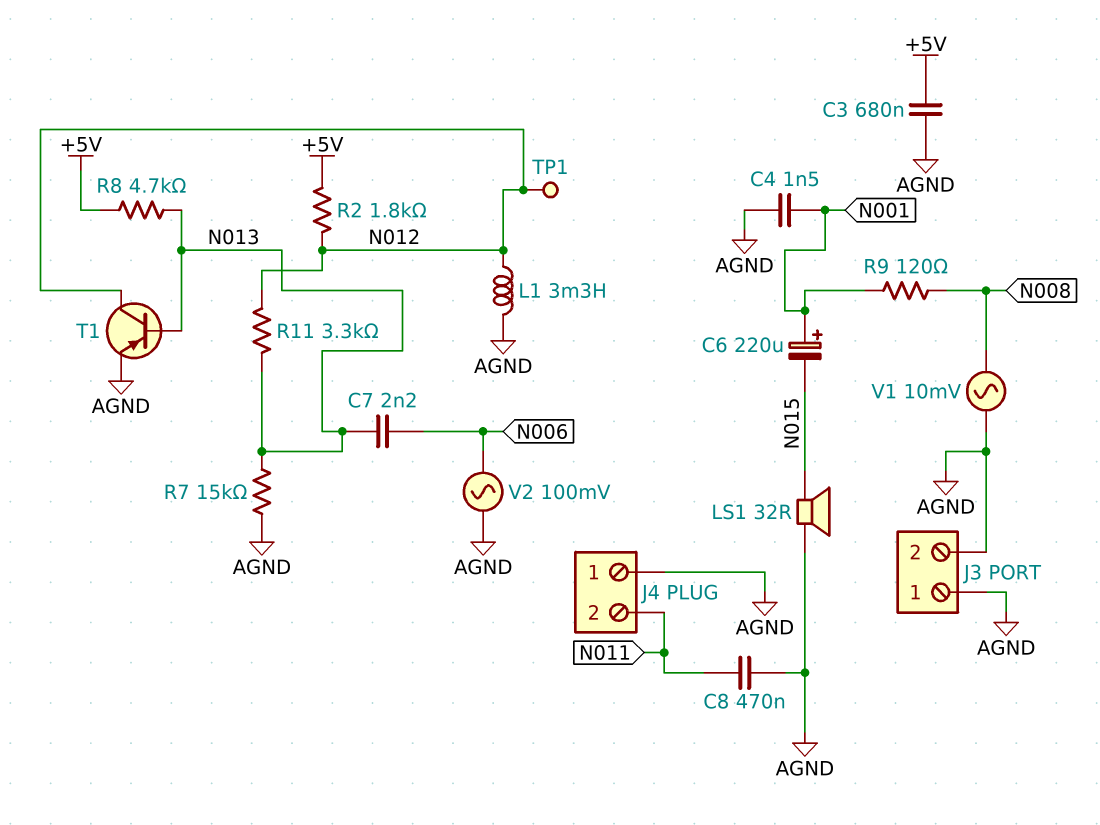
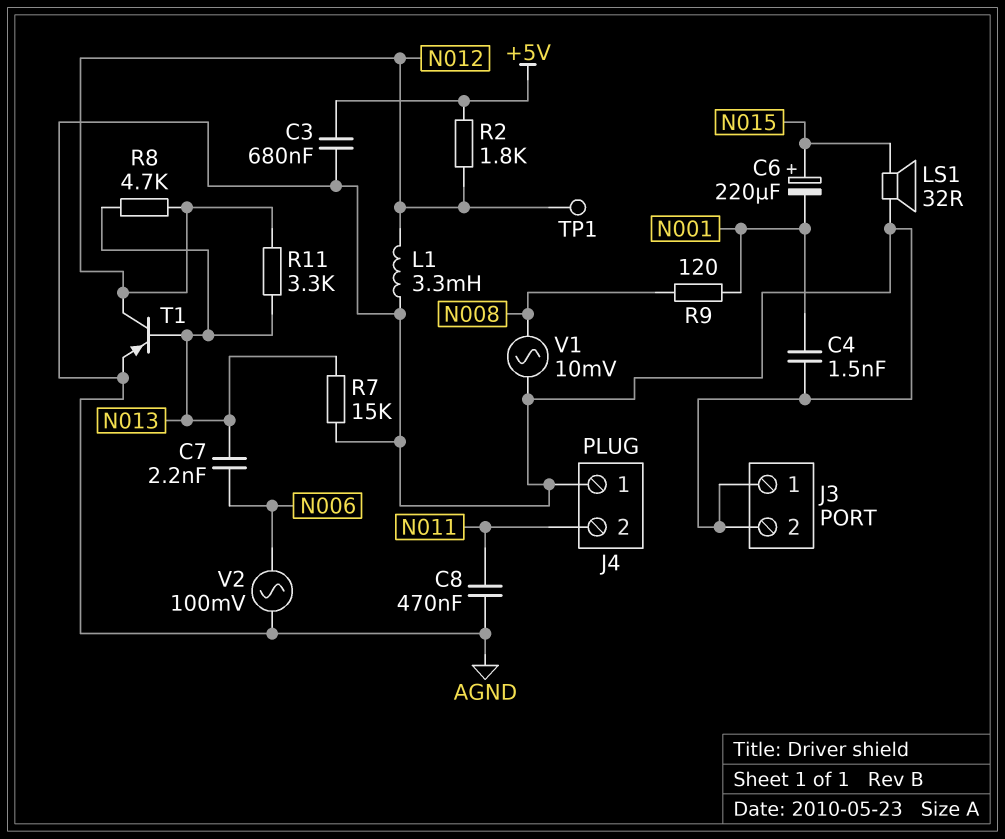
C6: 220uF (plus N001, minus N015) -> 220uF (plus N015, minus N001)
R8: 4.7k (+5V, N013) -> 4.7k (N012, N013)

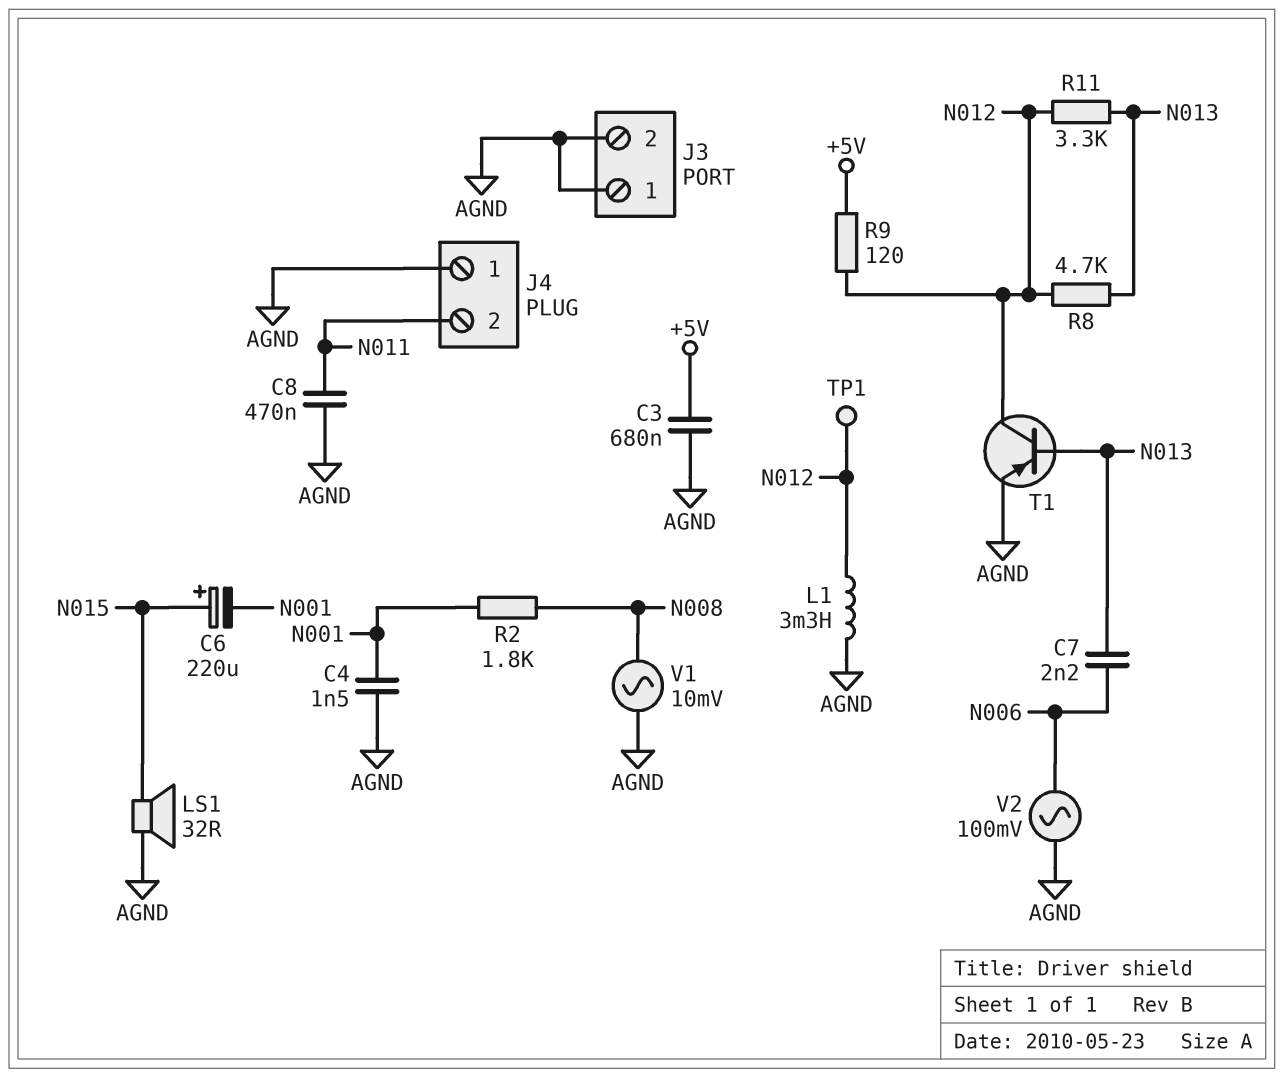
R2: 1.8k (+5V, N012) -> 1.8k (N001, N008)
R7: 15k (AGND, N013) -> none
R9: 120 (N001, N008) -> 120 (+5V, N012)

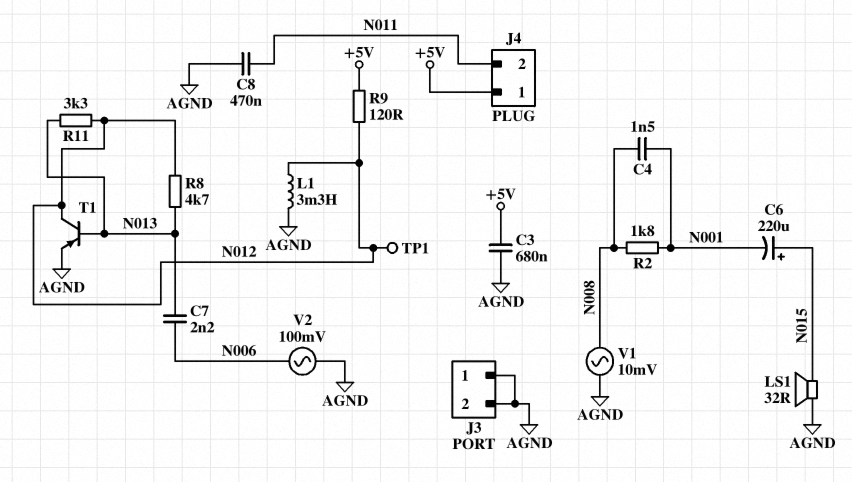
C4: 1.5nF (AGND, N001) -> 1.5nF (N001, N008)
J4 pin 1: AGND -> +5V

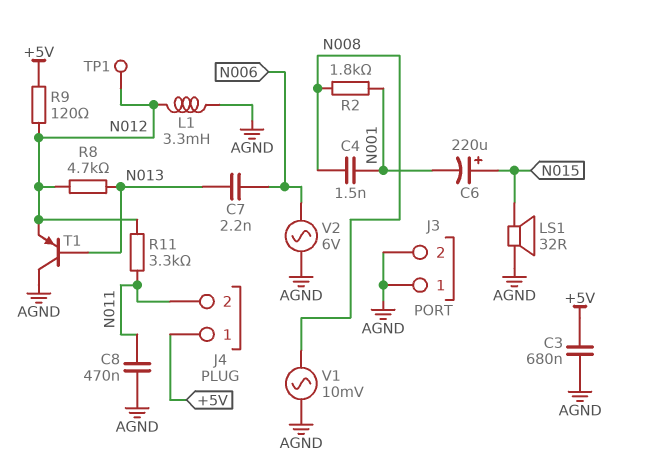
R11: 3.3k (N012, N013) -> 3.3k (N011, N012)
T1: PNP (B N013, C N012, E AGND) -> PNP (B N013, C AGND, E N012)
V2: AC 100mV (AGND, N006) -> AC 6V (AGND, N006)

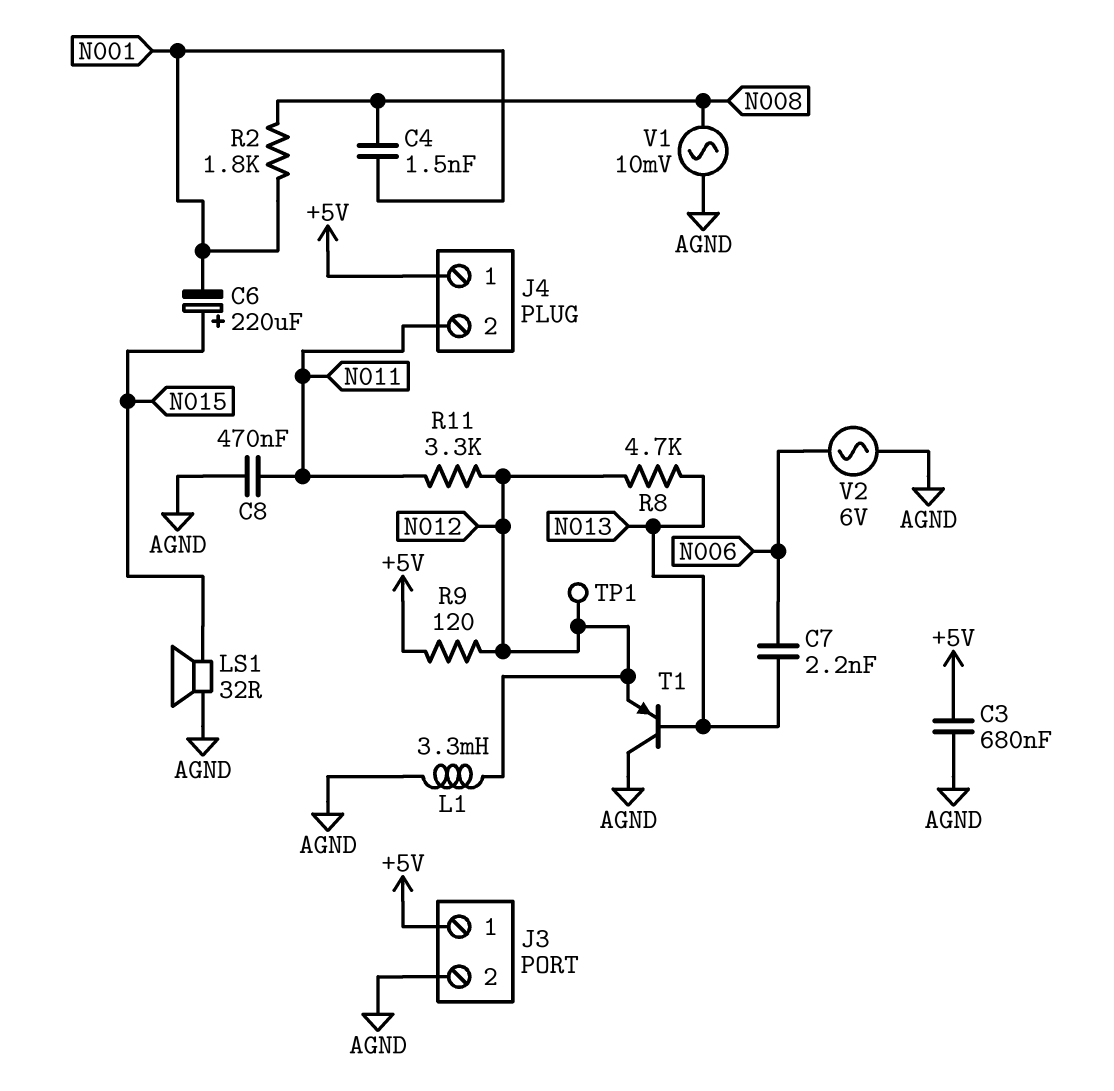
J3 pin 1: AGND -> +5V

